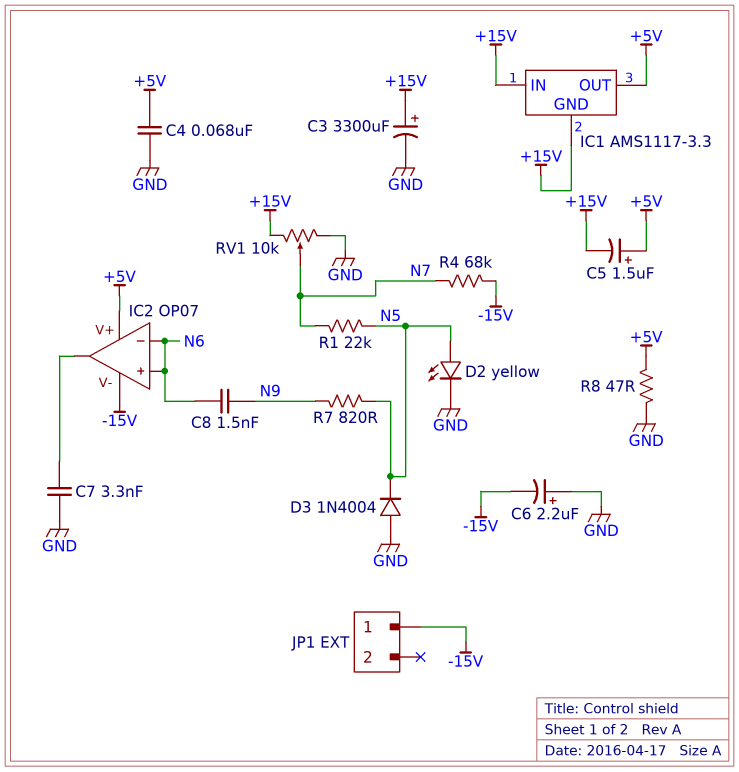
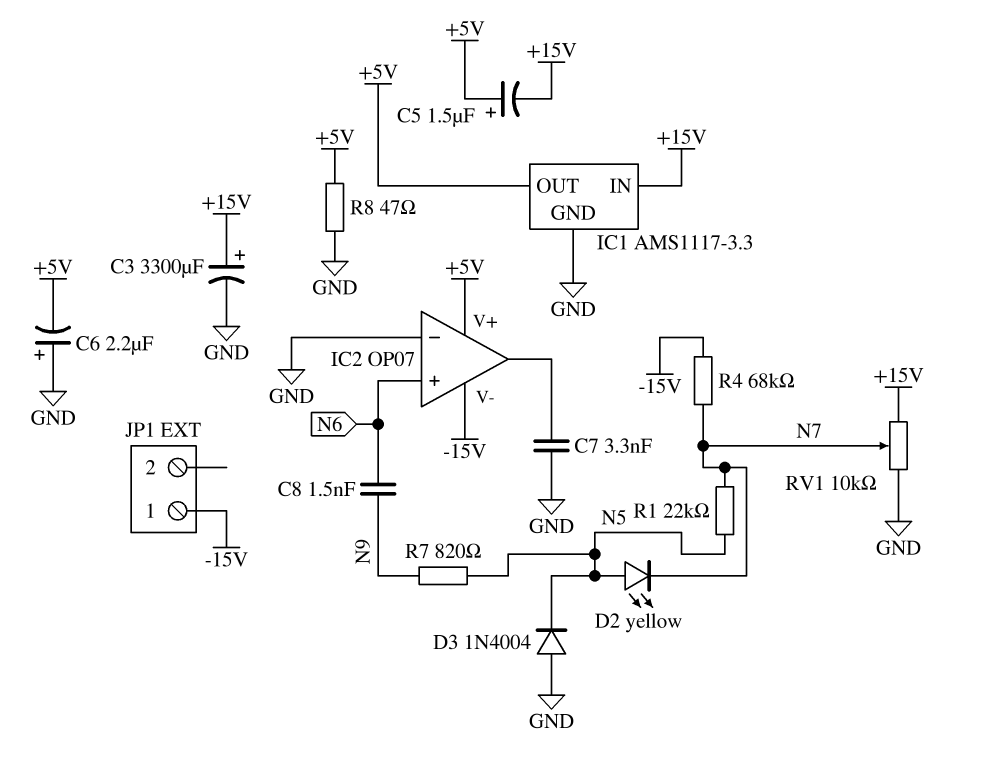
C4: 68nF (+5V, GND) -> none
C6: 2.2uF (plus GND, minus -15V) -> 2.2uF (plus GND, minus +5V)
D2: LED yellow (A N5, K GND) -> LED yellow (A N5, K N7)
IC1 pin GND: +15V -> GND
IC2 pin in-: N6 -> GND

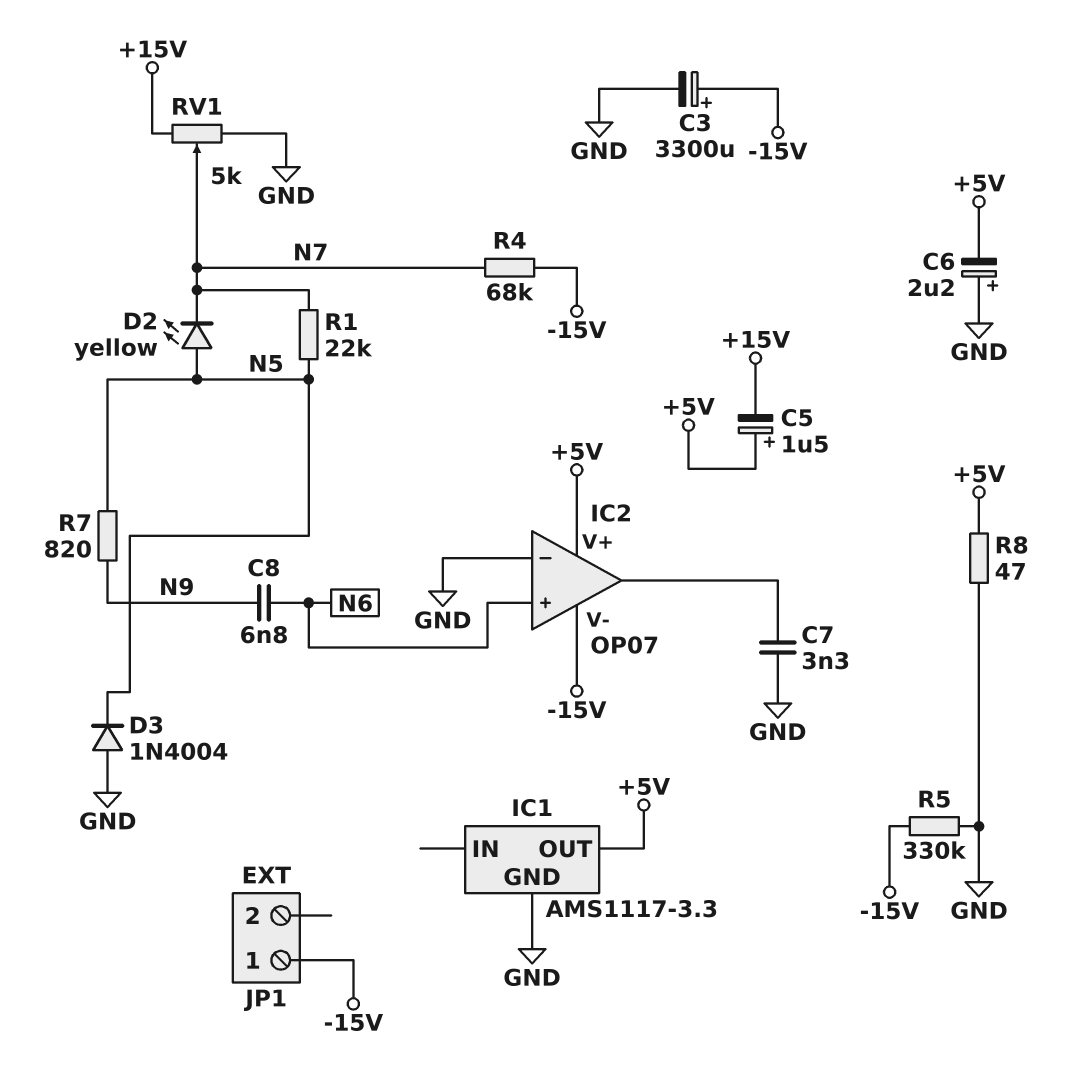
C3: 3300uF (plus +15V, minus GND) -> 3300uF (plus -15V, minus GND)
C8: 1.5nF (N6, N9) -> 6.8nF (N6, N9)
IC1 pin IN: +15V -> none
R5: none -> 330k (-15V, GND)
RV1: 10k (+15V, GND, wiper N7) -> 5k (+15V, GND, wiper N7)

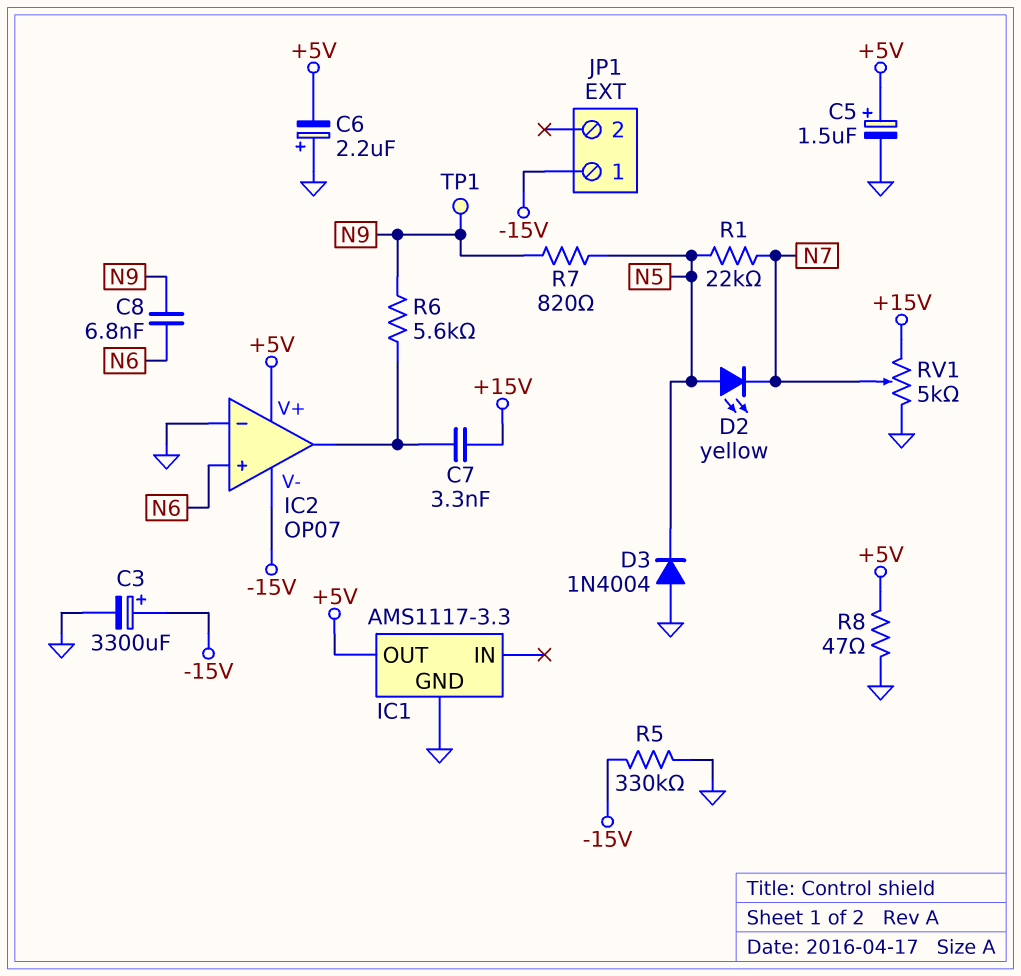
C5: 1.5uF (plus +5V, minus +15V) -> 1.5uF (plus +5V, minus GND)
C7: 3.3nF (GND, IC2/out) -> 3.3nF (+15V, IC2/out)
R4: 68k (-15V, N7) -> none
R6: none -> 5.6k (IC2/out, N9)
TP1: none -> test point (N9)

